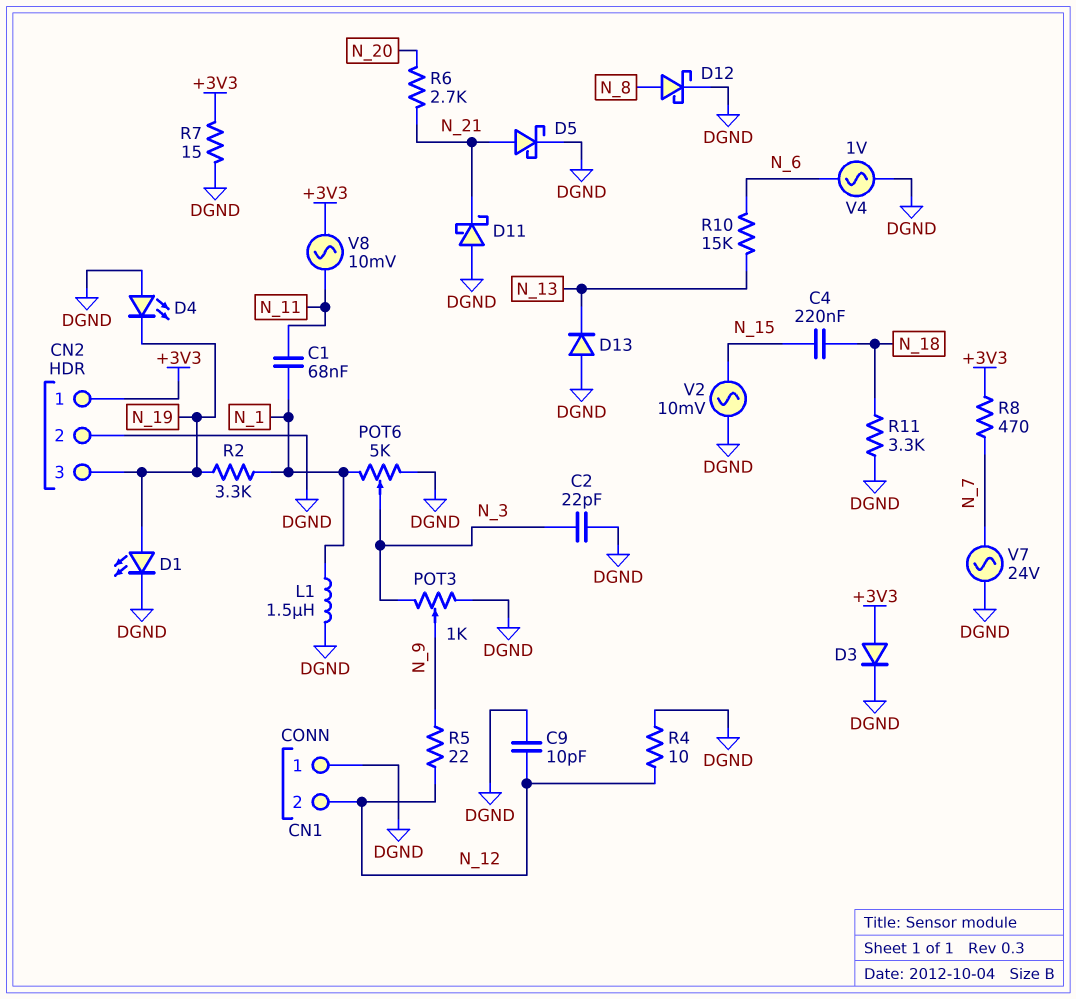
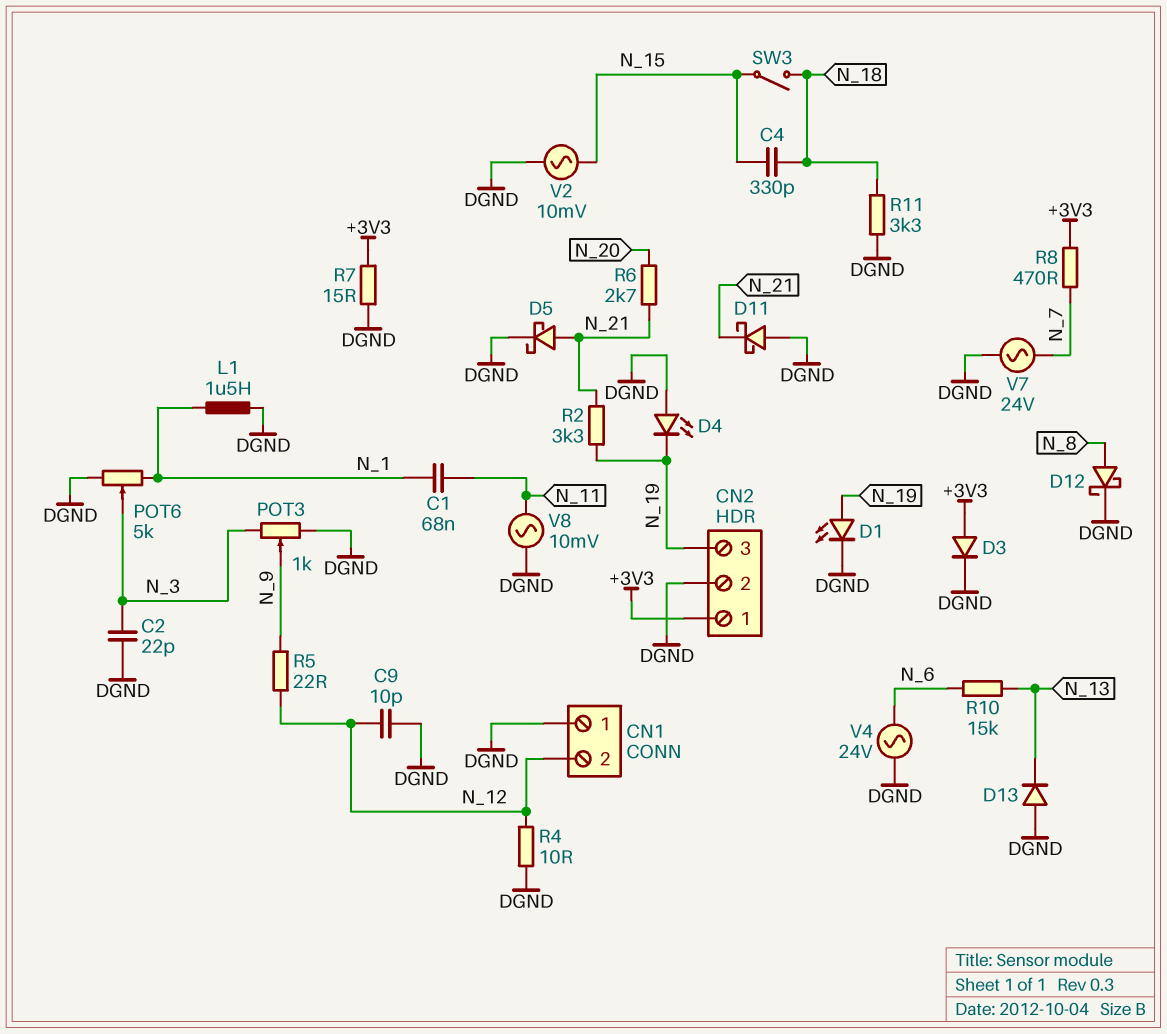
C4: 220nF (N_15, N_18) -> 330pF (N_15, N_18)
R2: 3.3k (N_1, N_19) -> 3.3k (N_19, N_21)
SW3: none -> switch (N_15, N_18)
V4: AC 1V (DGND, N_6) -> AC 24V (DGND, N_6)
V8: AC 10mV (+3V3, N_11) -> AC 10mV (DGND, N_11)

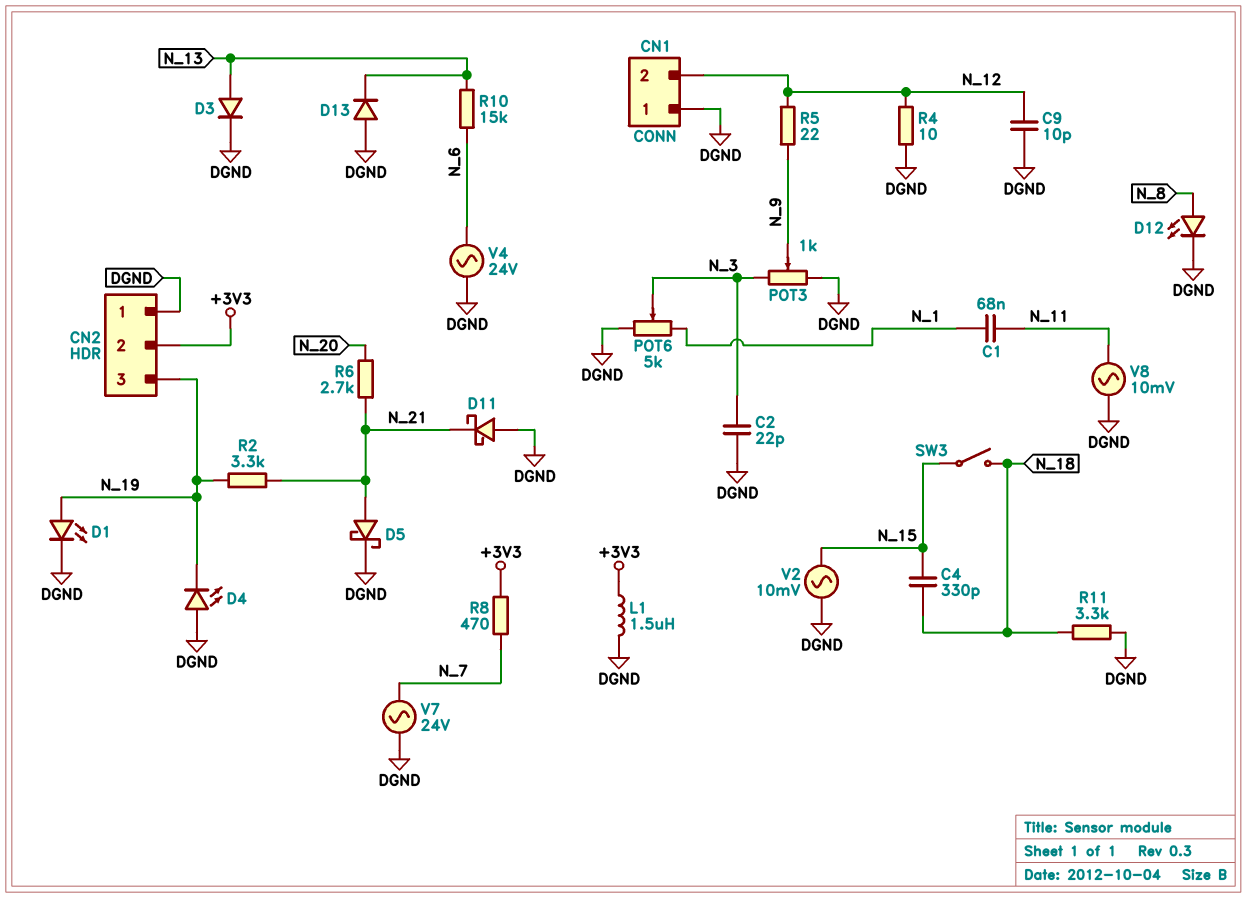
CN2 pin 1: +3V3 -> DGND
CN2 pin 2: DGND -> +3V3
D3: diode (A +3V3, K DGND) -> diode (A N_13, K DGND)
D12: schottky (A N_8, K DGND) -> LED (A N_8, K DGND)
L1: 1.5uH (DGND, N_1) -> 1.5uH (+3V3, DGND)
R7: 15 (+3V3, DGND) -> none

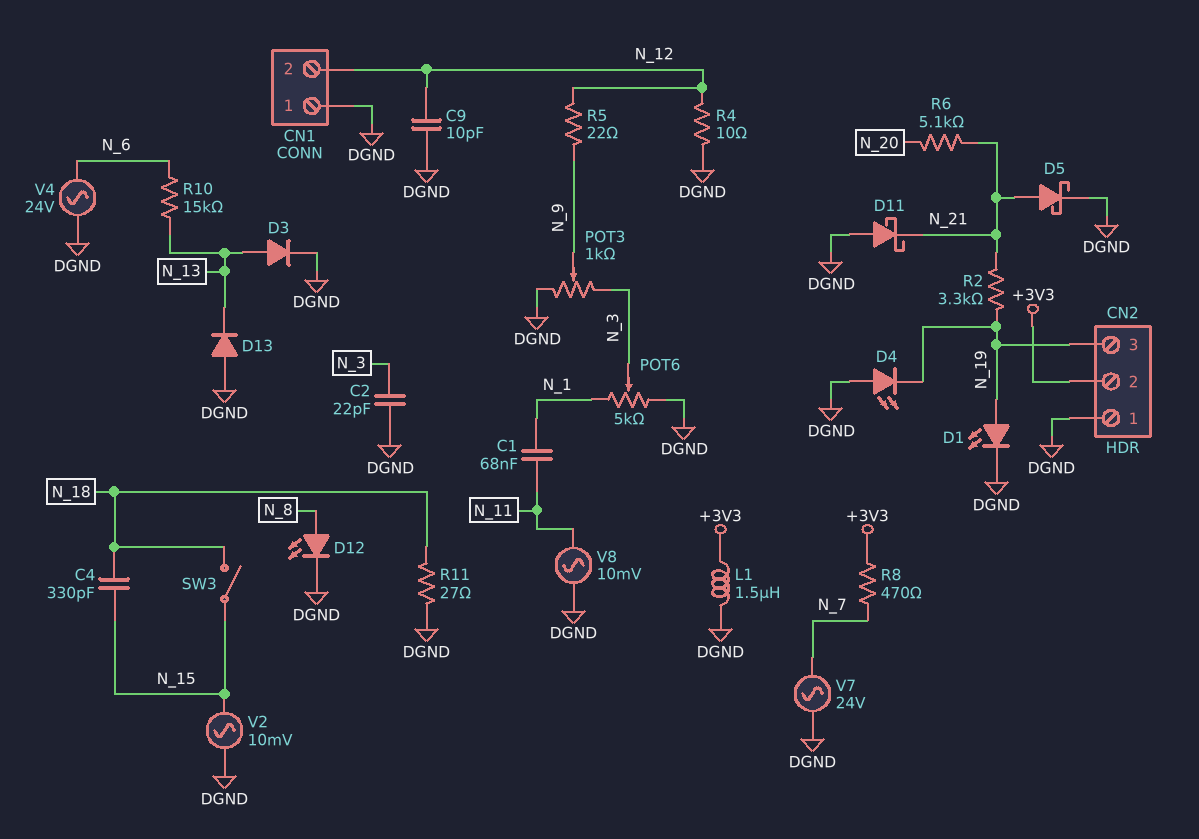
R6: 2.7k (N_20, N_21) -> 5.1k (N_20, N_21)
R11: 3.3k (DGND, N_18) -> 27 (DGND, N_18)

